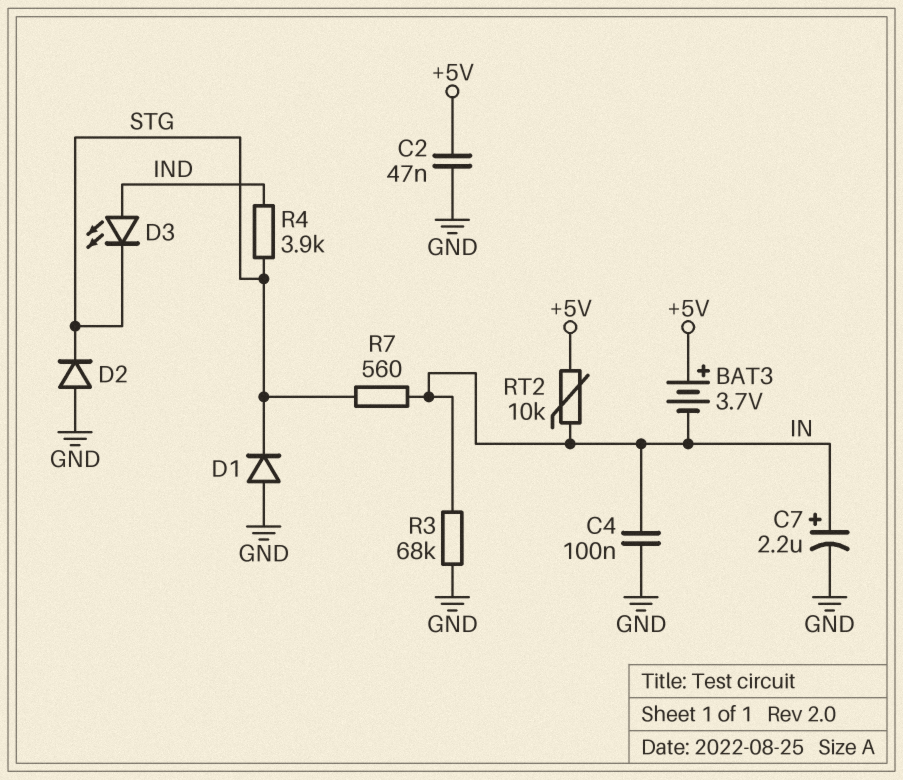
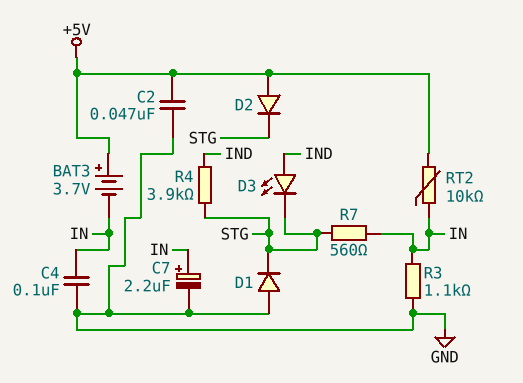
D2: diode (A GND, K STG) -> diode (A +5V, K STG)
R3: 68k (GND, IN) -> 1.1k (GND, IN)

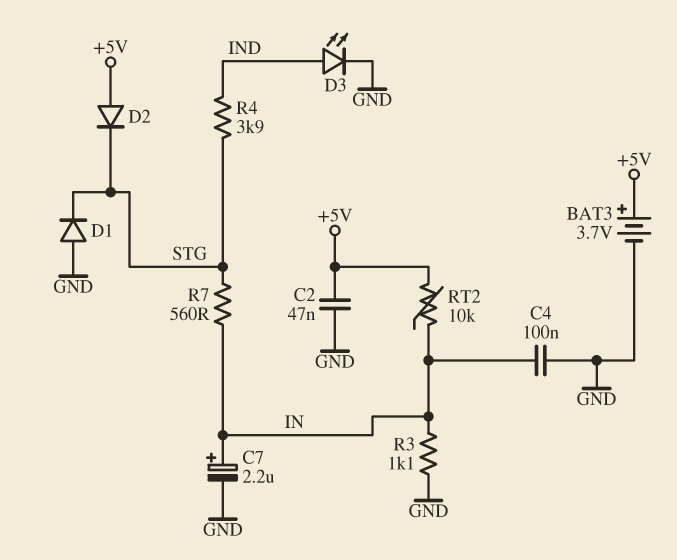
BAT3: 3.7V (plus +5V, minus IN) -> 3.7V (plus +5V, minus GND)
D3: LED (A IND, K STG) -> LED (A IND, K GND)

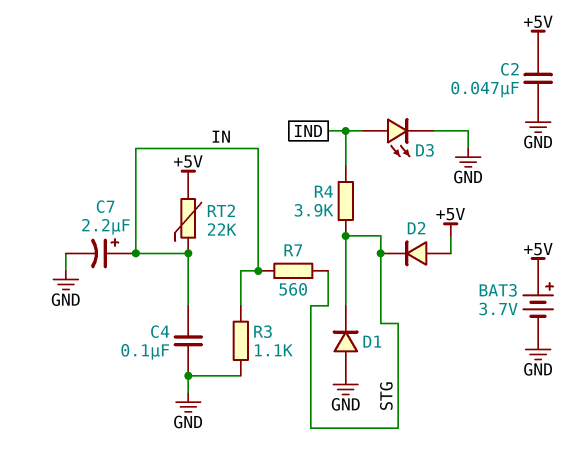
RT2: 10k (+5V, IN) -> 22k (+5V, IN)

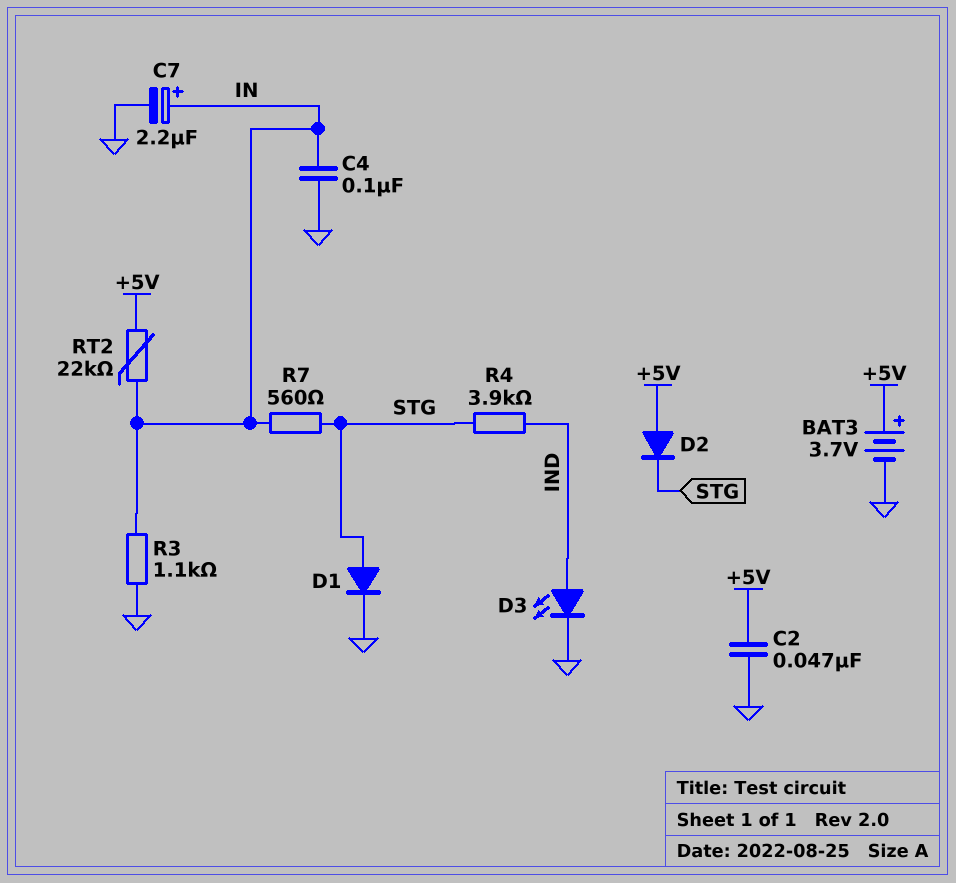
D1: diode (A GND, K STG) -> diode (A STG, K GND)

